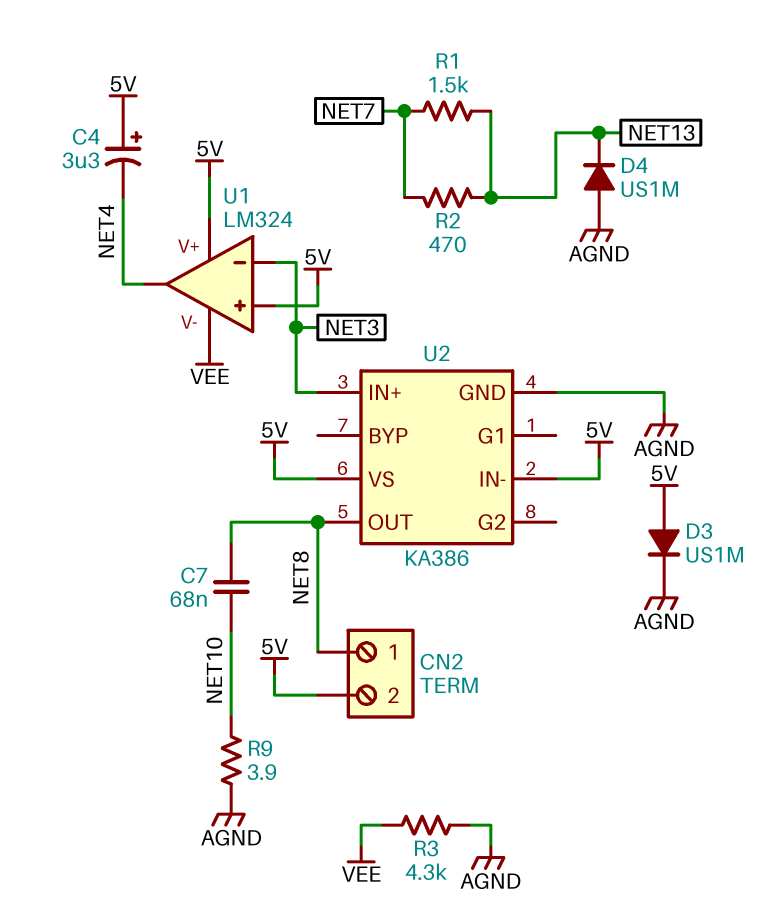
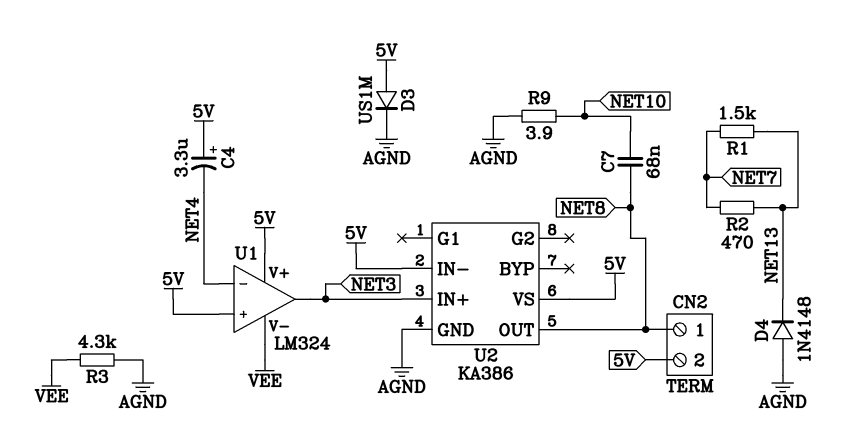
D4: diode US1M (A AGND, K NET13) -> diode 1N4148 (A AGND, K NET13)
U1 pin in-: NET3 -> NET4
U1 pin out: NET4 -> NET3

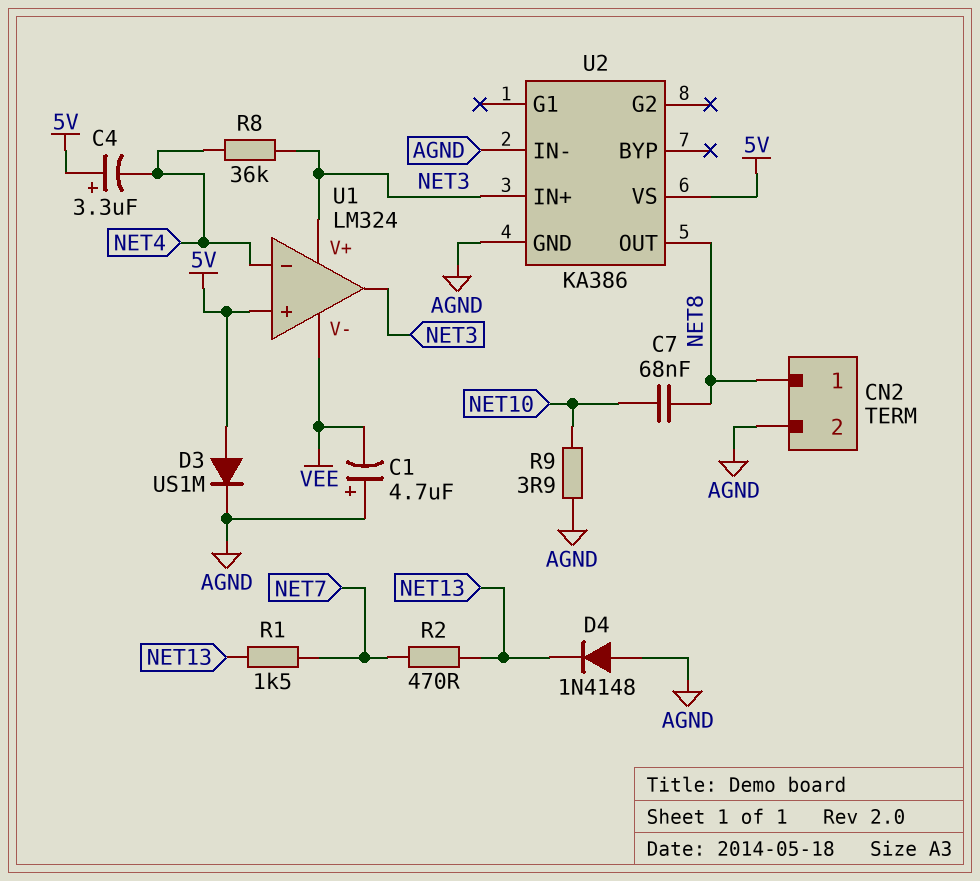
C1: none -> 4.7uF (plus AGND, minus VEE)
CN2 pin 2: 5V -> AGND
R3: 4.3k (AGND, VEE) -> none
R8: none -> 36k (NET3, NET4)
U1 pin V+: 5V -> NET3
U2 pin IN-: 5V -> AGND

